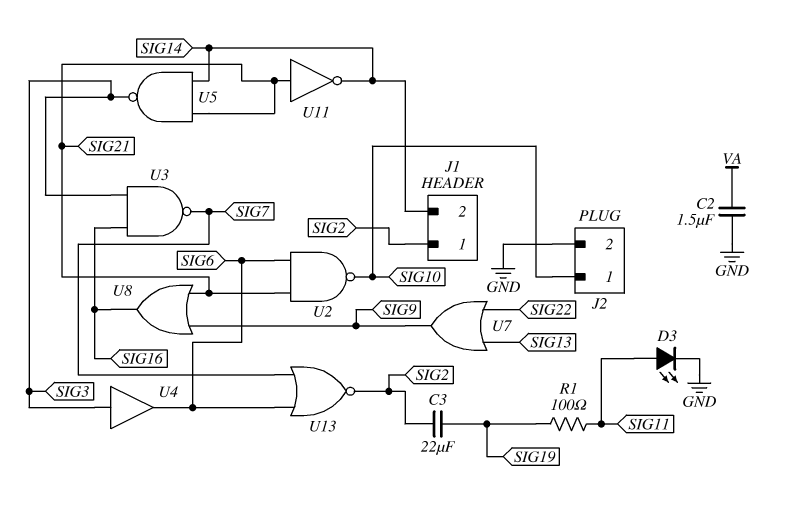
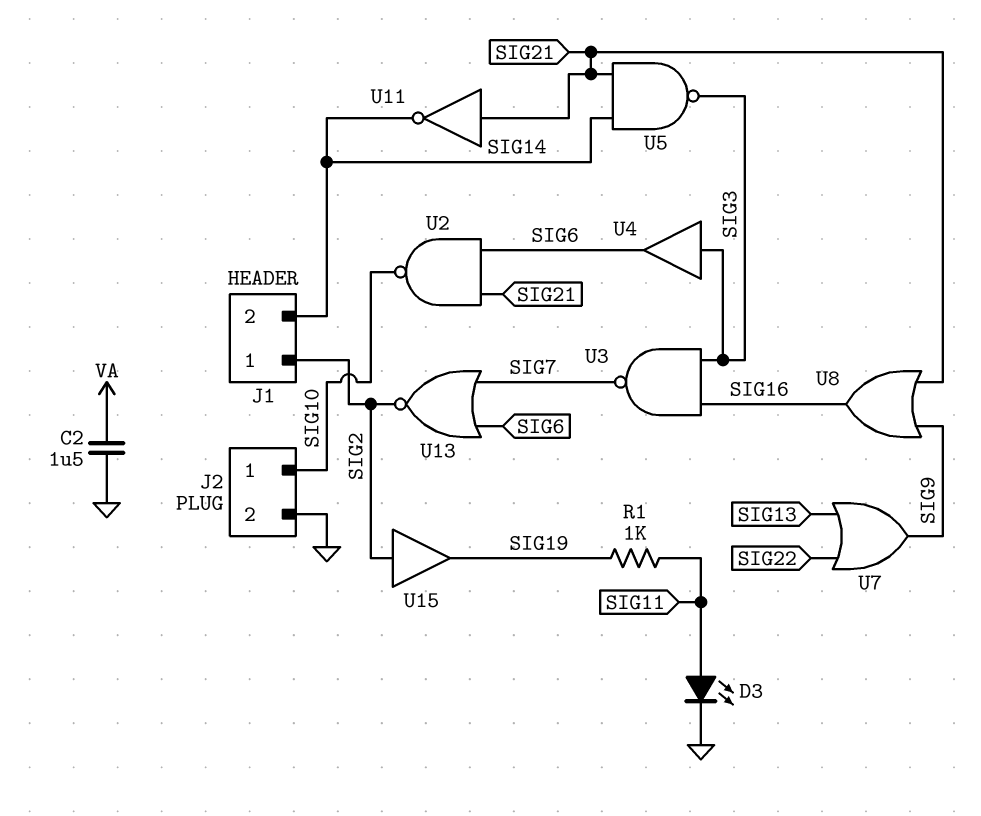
C3: 22uF (SIG2, SIG19) -> none
R1: 100 (SIG11, SIG19) -> 1k (SIG11, SIG19)
U15: none -> buffer (in SIG2, out SIG19)

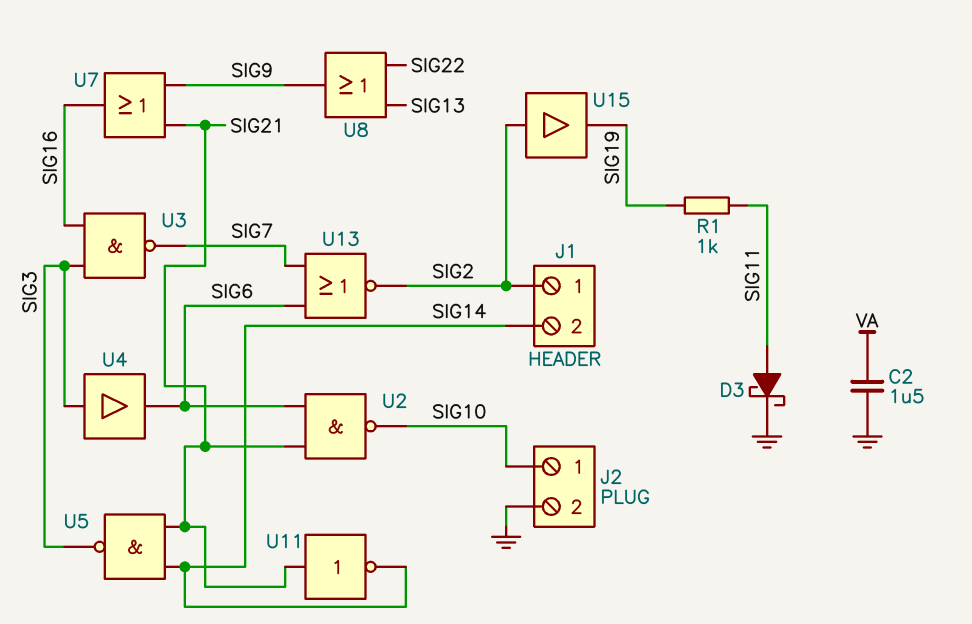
D3: LED (A SIG11, K GND) -> schottky (A SIG11, K GND)
U7: OR (in SIG13, in SIG22, out SIG9) -> OR (in SIG9, in SIG21, out SIG16)
U8: OR (in SIG9, in SIG21, out SIG16) -> OR (in SIG13, in SIG22, out SIG9)

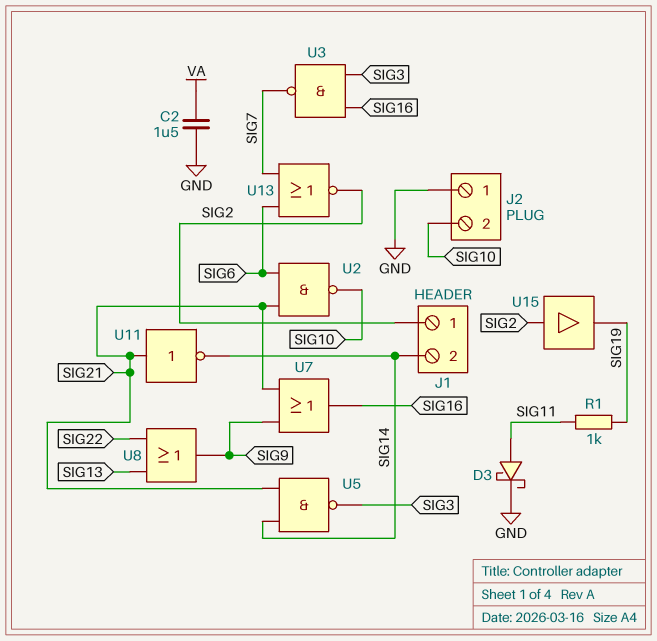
J2 pin 1: SIG10 -> GND
J2 pin 2: GND -> SIG10
U4: buffer (in SIG3, out SIG6) -> none

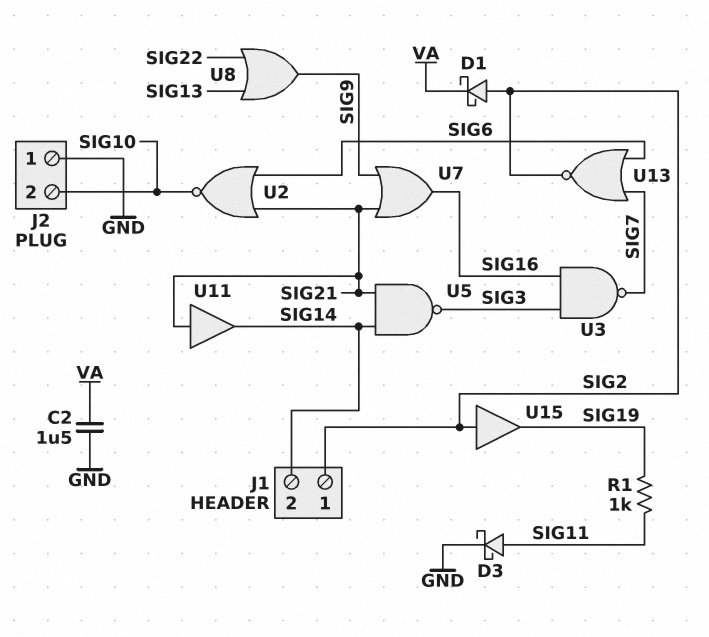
D1: none -> schottky (A SIG2, K VA)
U2: NAND (in SIG6, in SIG21, out SIG10) -> NOR (in SIG6, in SIG21, out SIG10)
U11: NOT (in SIG21, out SIG14) -> buffer (in SIG21, out SIG14)

